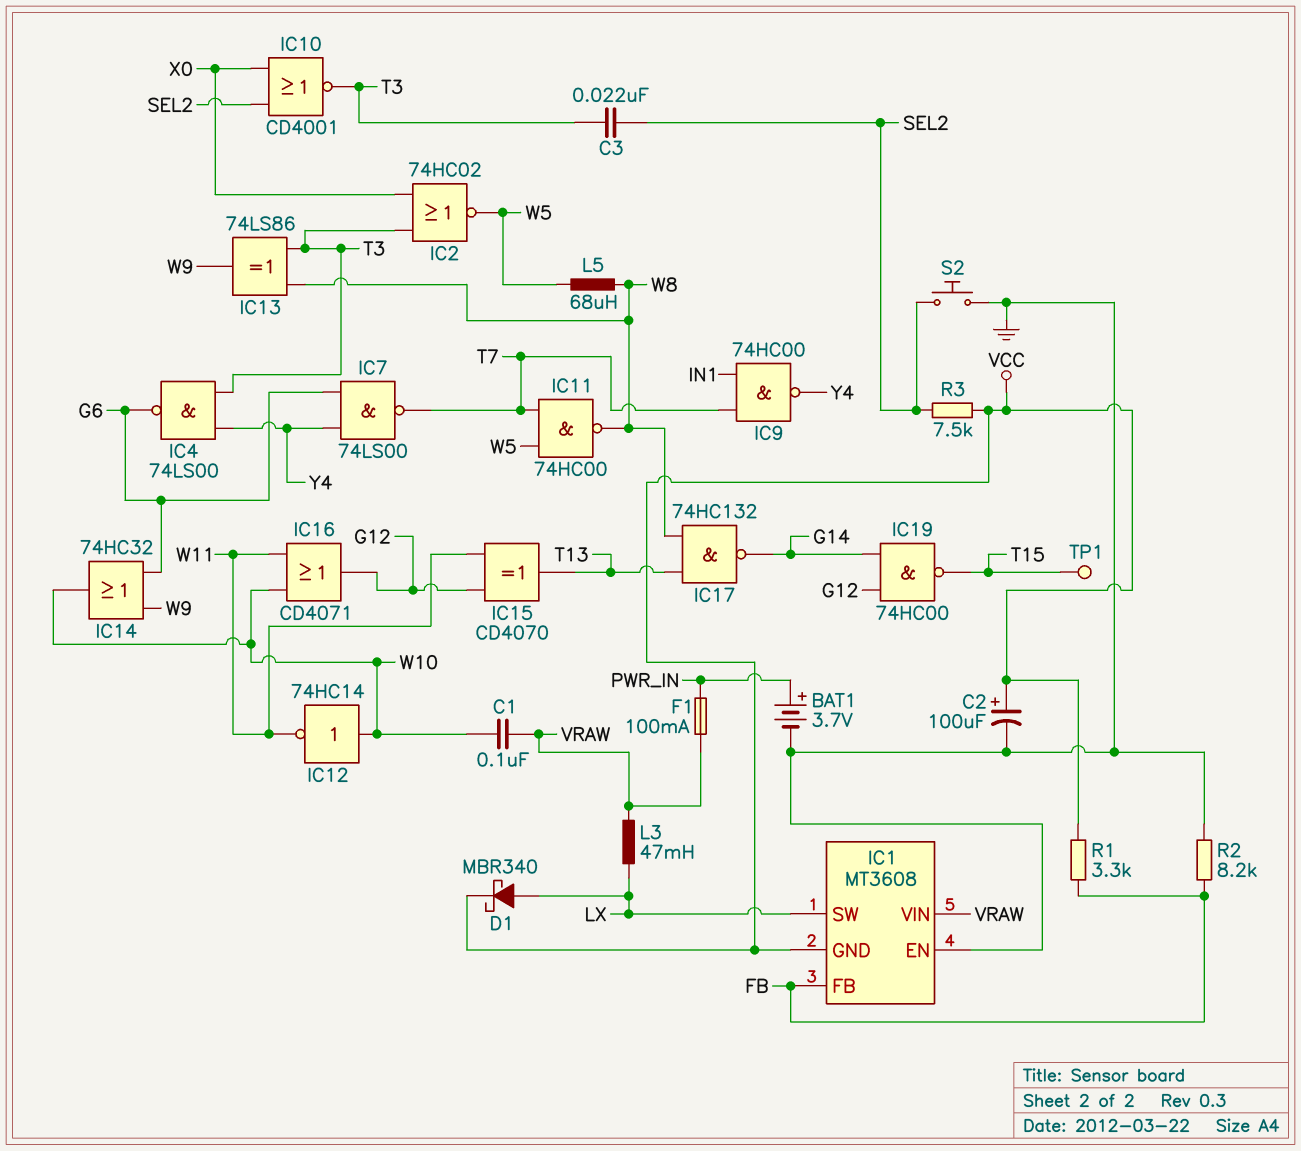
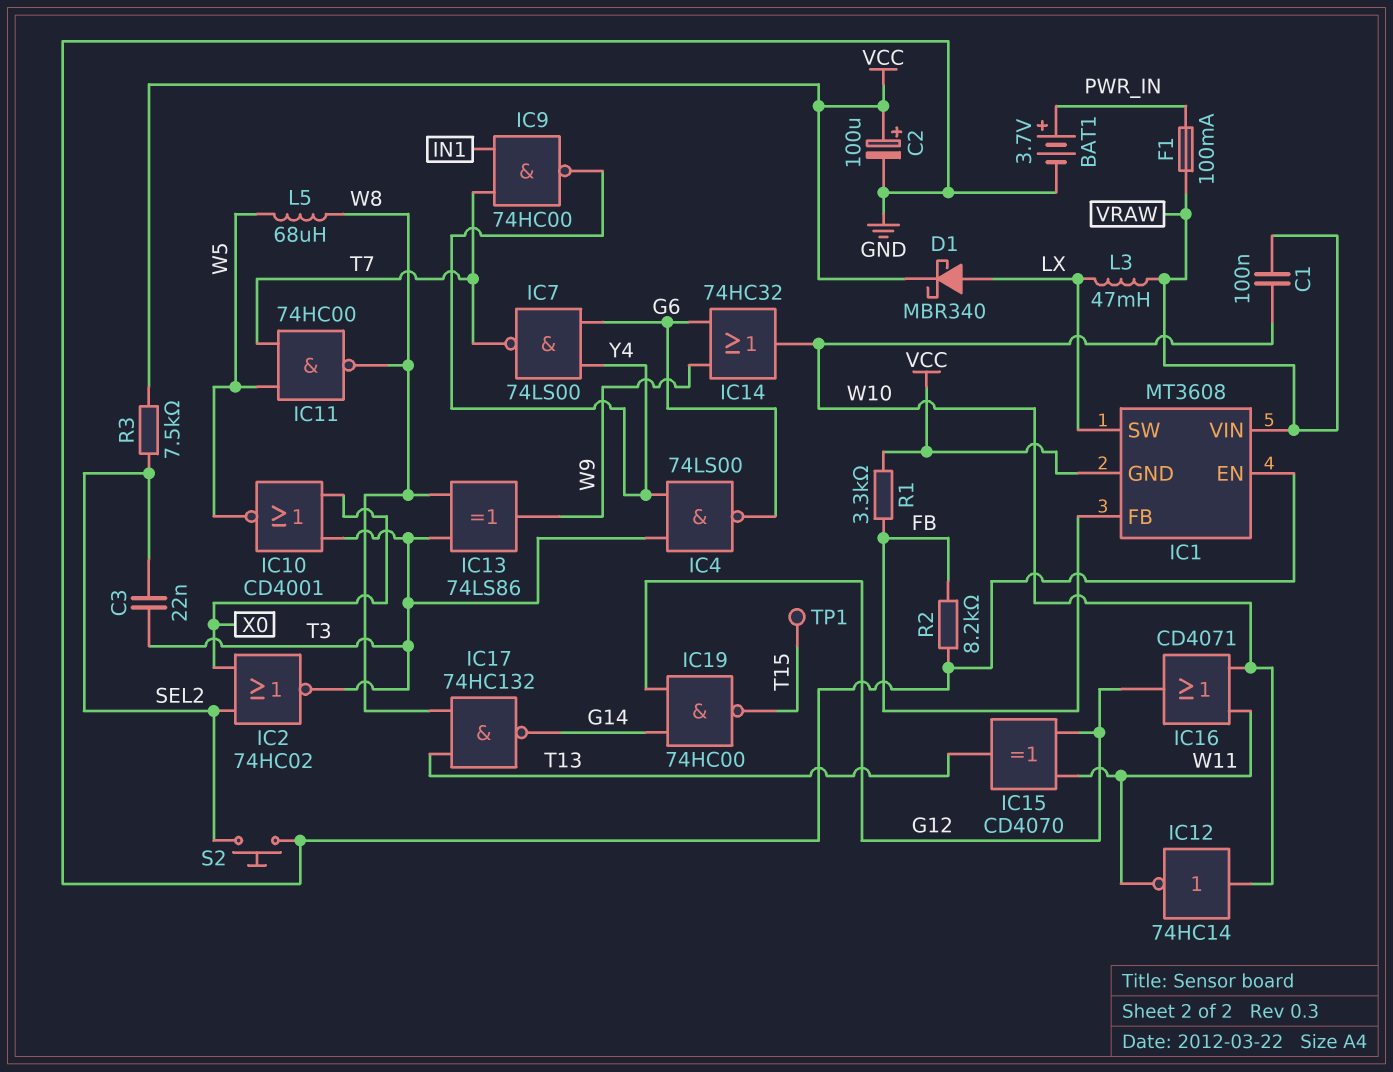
IC2: NOR 74HC02 (in T3, in X0, out W5) -> NOR 74HC02 (in SEL2, in X0, out T3)
IC10: NOR CD4001 (in SEL2, in X0, out T3) -> NOR CD4001 (in T3, in X0, out W5)

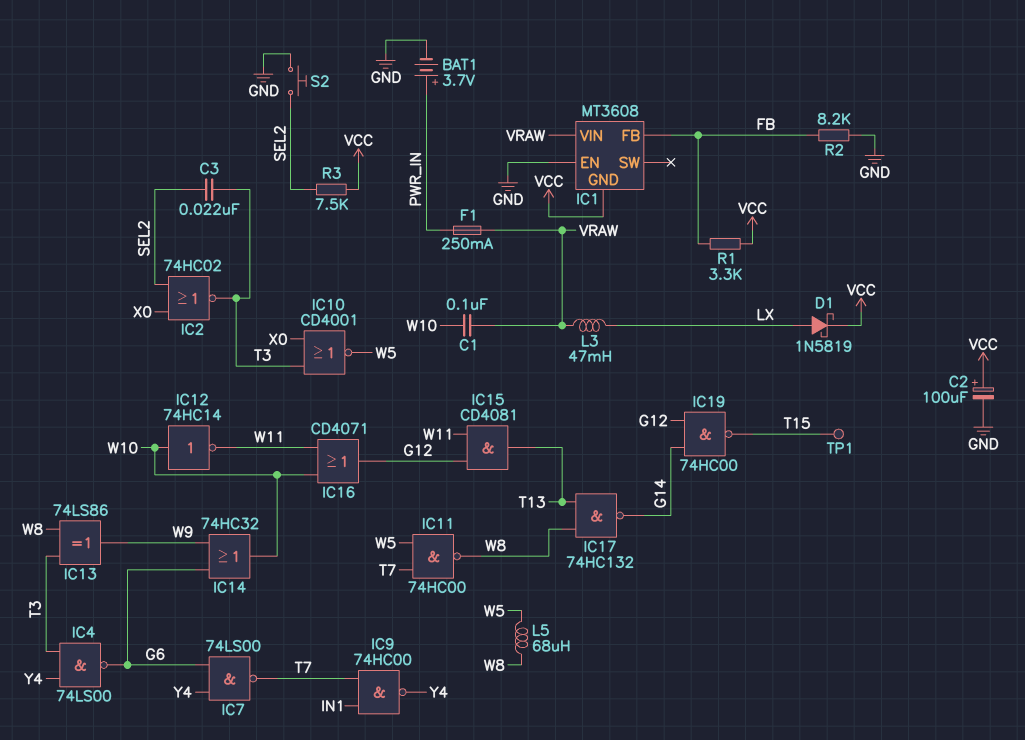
D1: schottky MBR340 (A LX, K VCC) -> schottky 1N5819 (A LX, K VCC)
F1: 100mA (PWR_IN, VRAW) -> 250mA (PWR_IN, VRAW)
IC1 pin SW: LX -> none
IC15: XOR CD4070 (in G12, in W11, out T13) -> AND CD4081 (in G12, in W11, out T13)

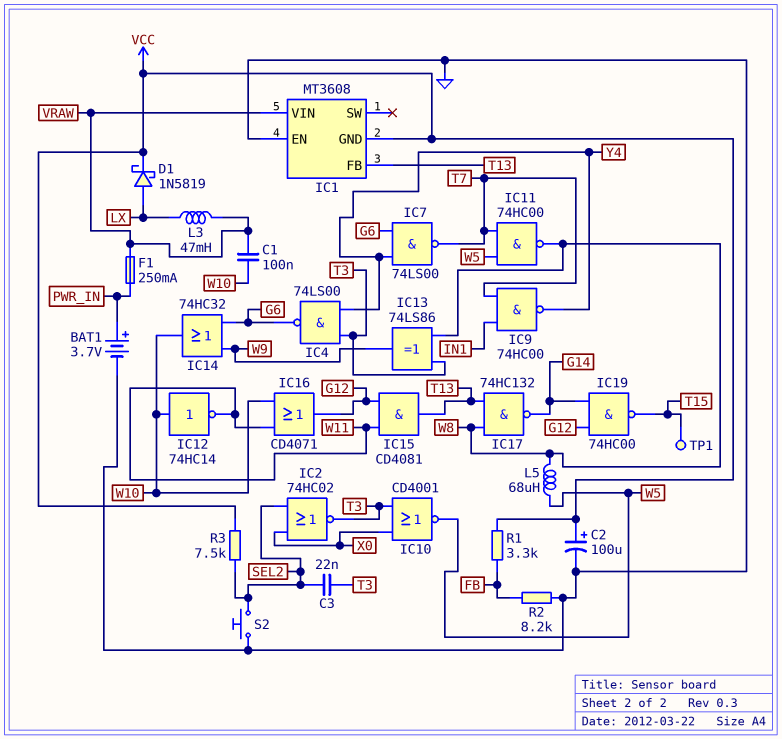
IC1 pin FB: FB -> T13

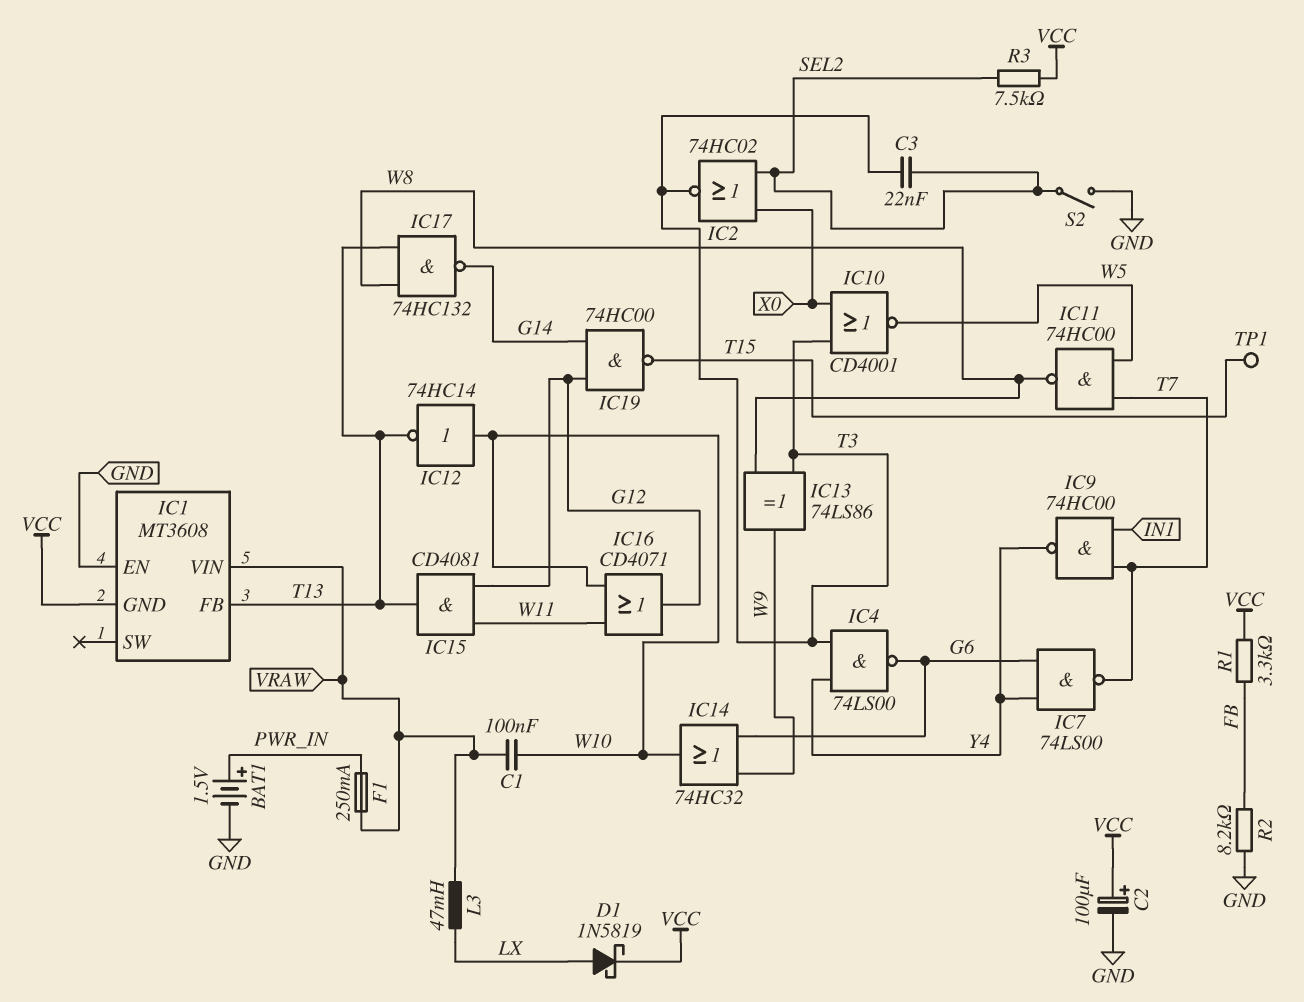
BAT1: 3.7V (plus PWR_IN, minus GND) -> 1.5V (plus PWR_IN, minus GND)
IC12: NOT 74HC14 (in W10, out W11) -> NOT 74HC14 (in W10, out T13)
L5: 68uH (W5, W8) -> none
S2: button (GND, SEL2) -> switch (GND, SEL2)

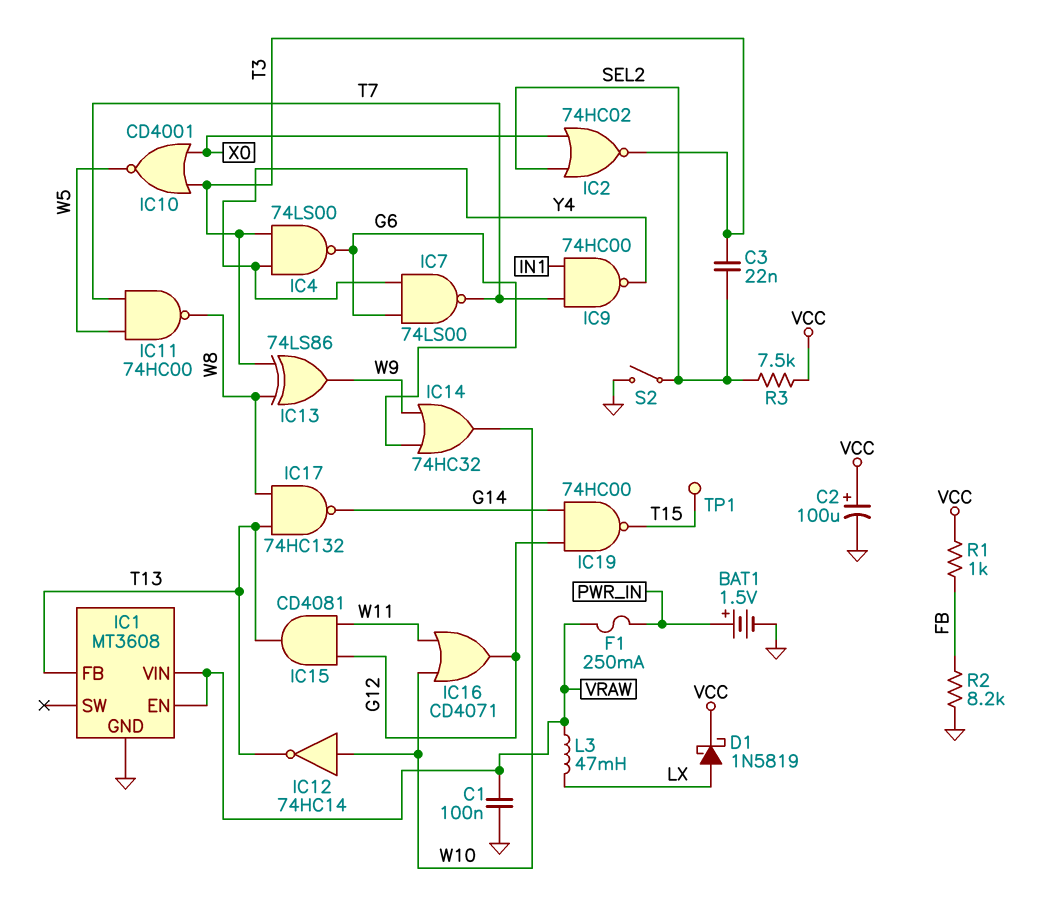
C1: 100nF (VRAW, W10) -> 100nF (GND, VRAW)
IC1 pin EN: GND -> VRAW
IC1 pin GND: VCC -> GND
R1: 3.3k (FB, VCC) -> 1k (FB, VCC)

